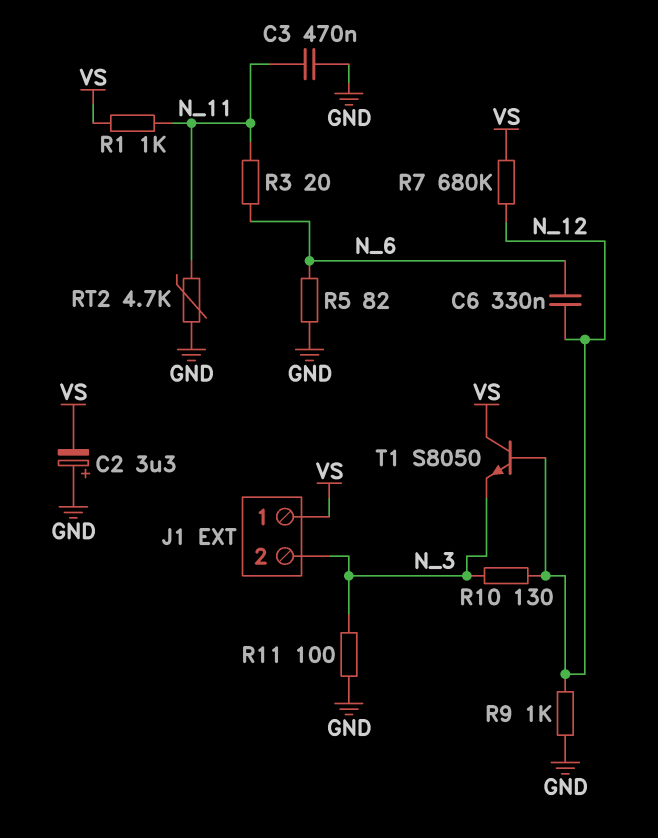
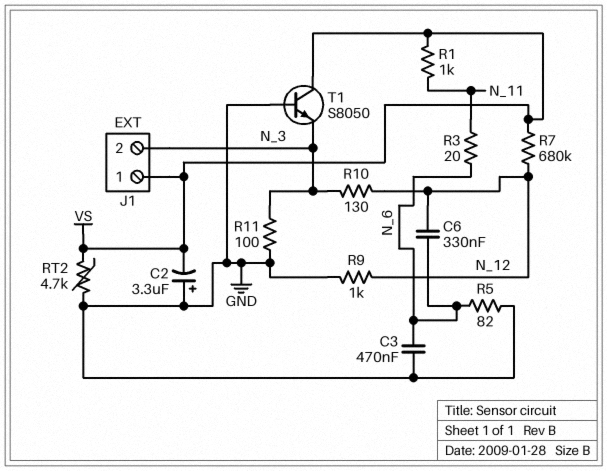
C3: 470nF (GND, N_11) -> 470nF (GND, N_6)
RT2: 4.7k (GND, N_11) -> 4.7k (GND, VS)
T1: NPN S8050 (B N_12, C VS, E N_3) -> NPN S8050 (B GND, C VS, E N_3)

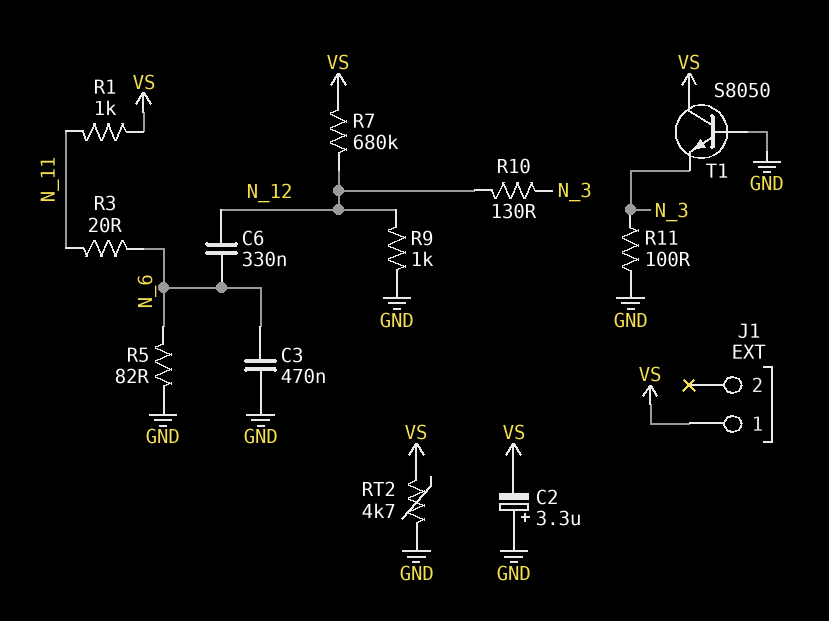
J1 pin 2: N_3 -> none

